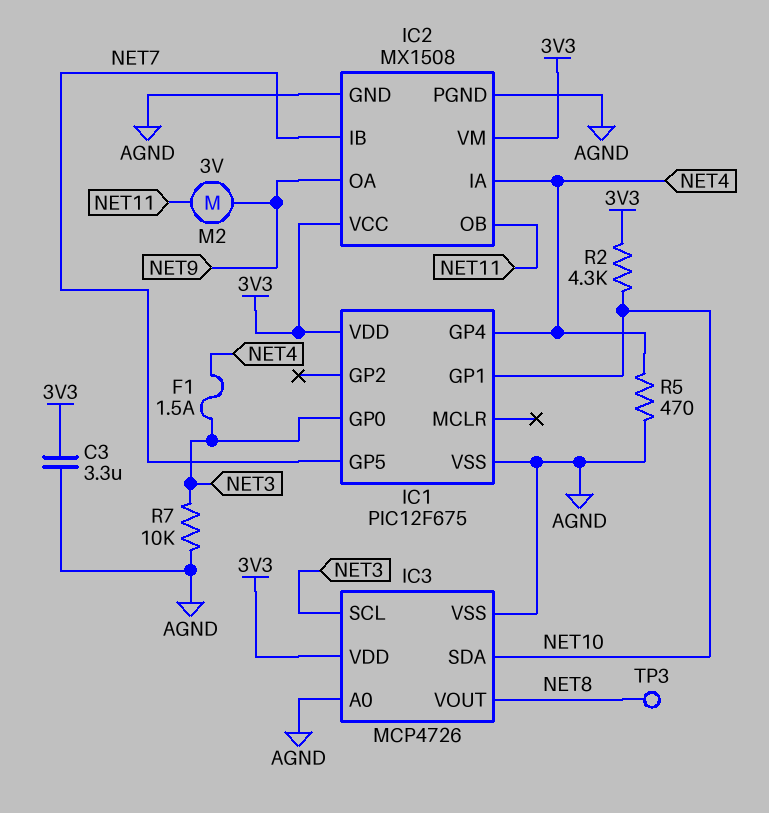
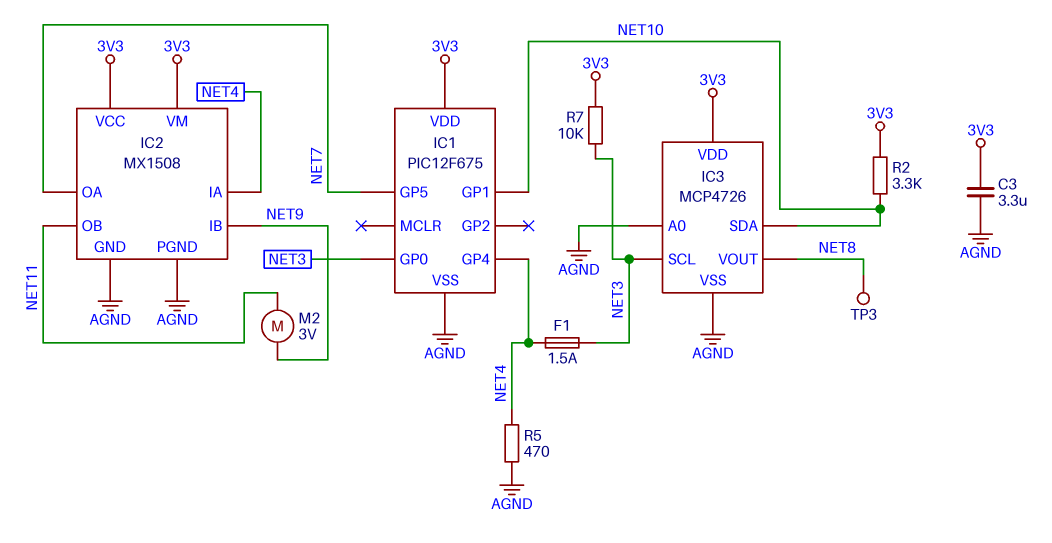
IC2 pin IB: NET7 -> NET9
IC2 pin OA: NET9 -> NET7
R2: 4.3k (3V3, NET10) -> 3.3k (3V3, NET10)
R7: 10k (AGND, NET3) -> 10k (3V3, NET3)

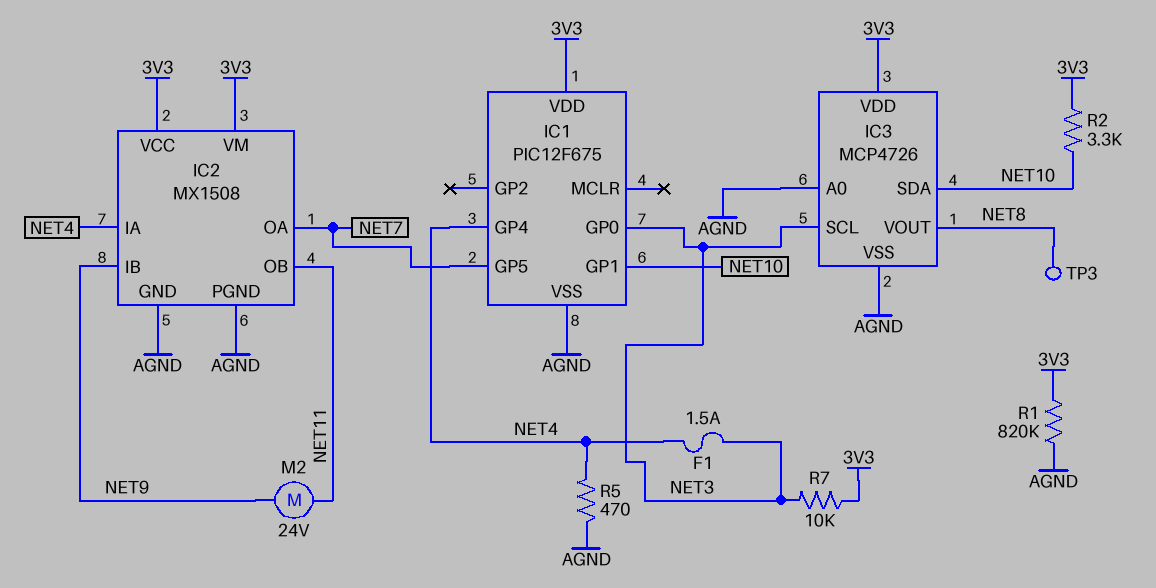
C3: 3.3uF (3V3, AGND) -> none
M2: motor 3V (NET9, NET11) -> motor 24V (NET9, NET11)
R1: none -> 820k (3V3, AGND)

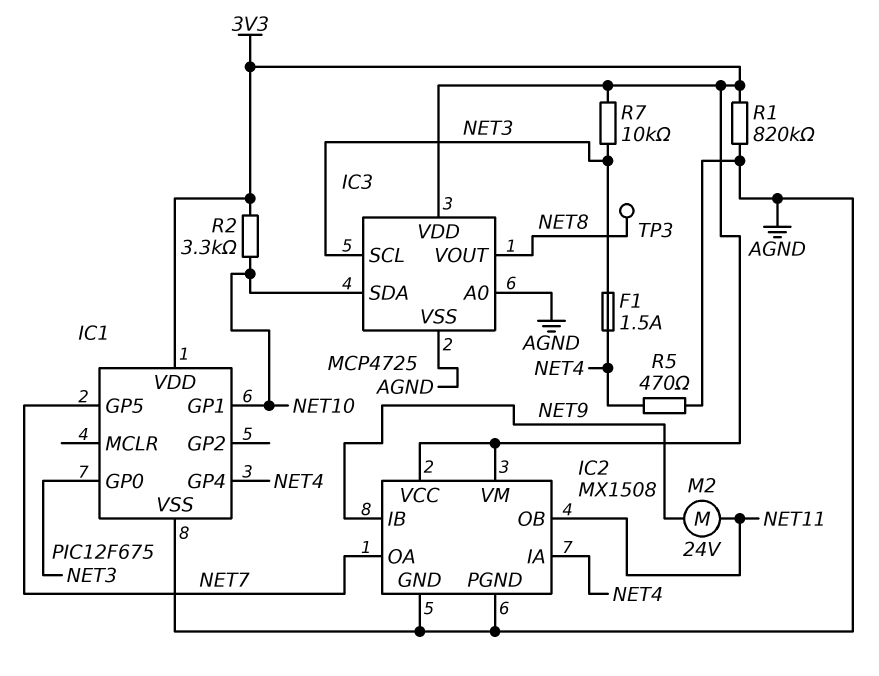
IC3: MCP4726 -> MCP4725

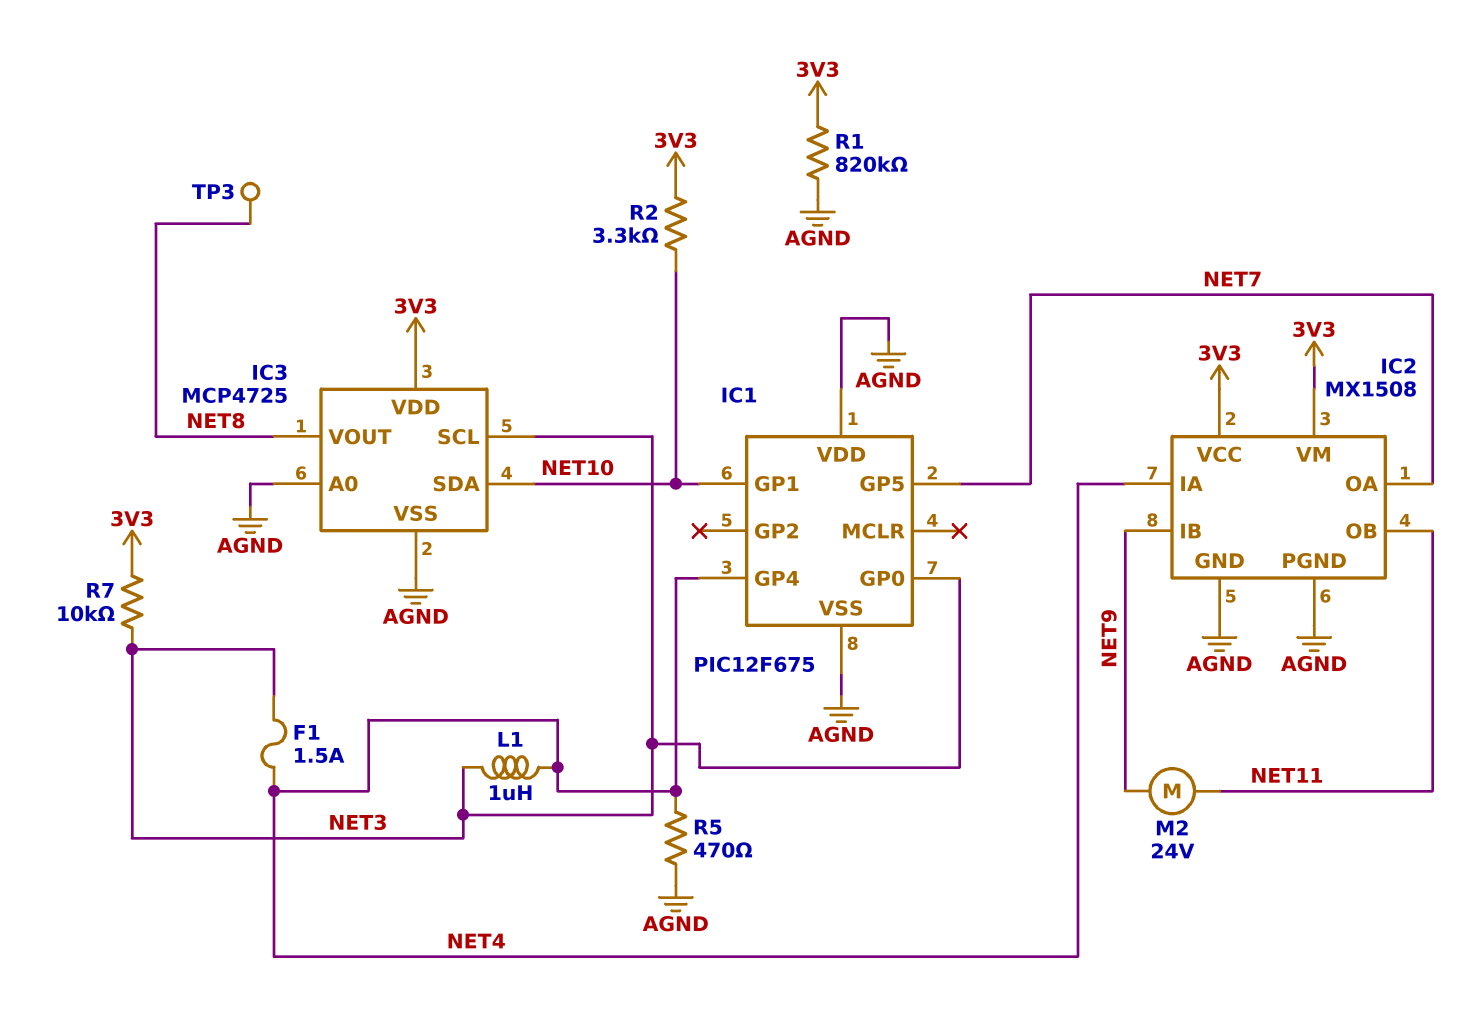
IC1 pin VDD: 3V3 -> AGND
L1: none -> 1uH (NET3, NET4)

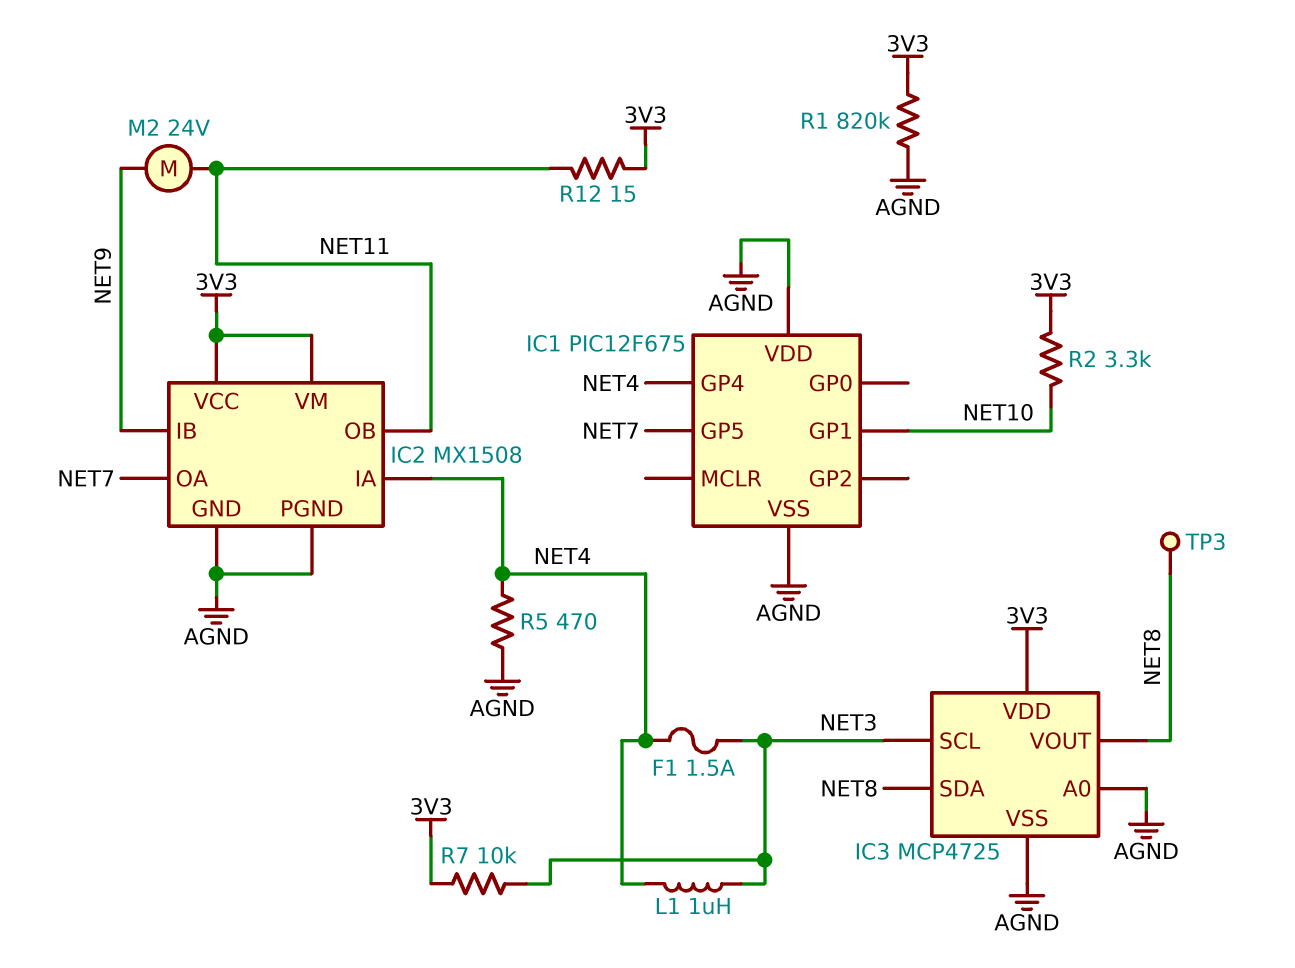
IC1 pin GP0: NET3 -> none
IC3 pin SDA: NET10 -> NET8
R12: none -> 15 (3V3, NET11)

